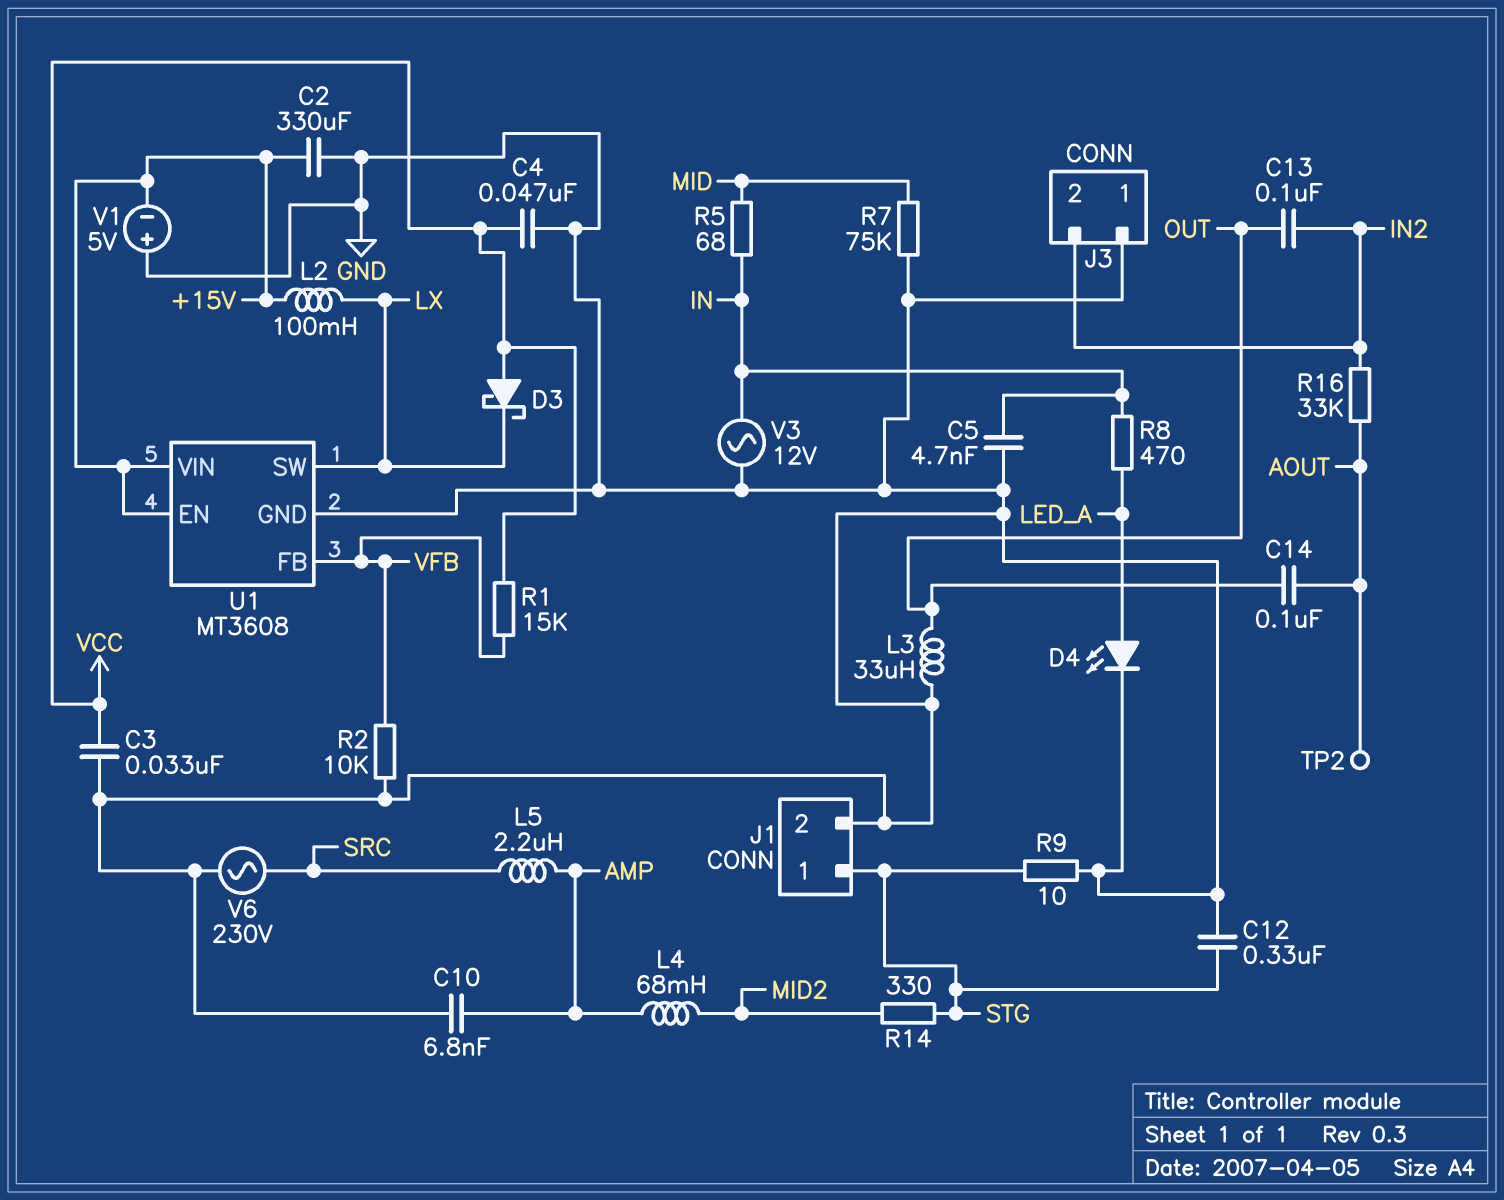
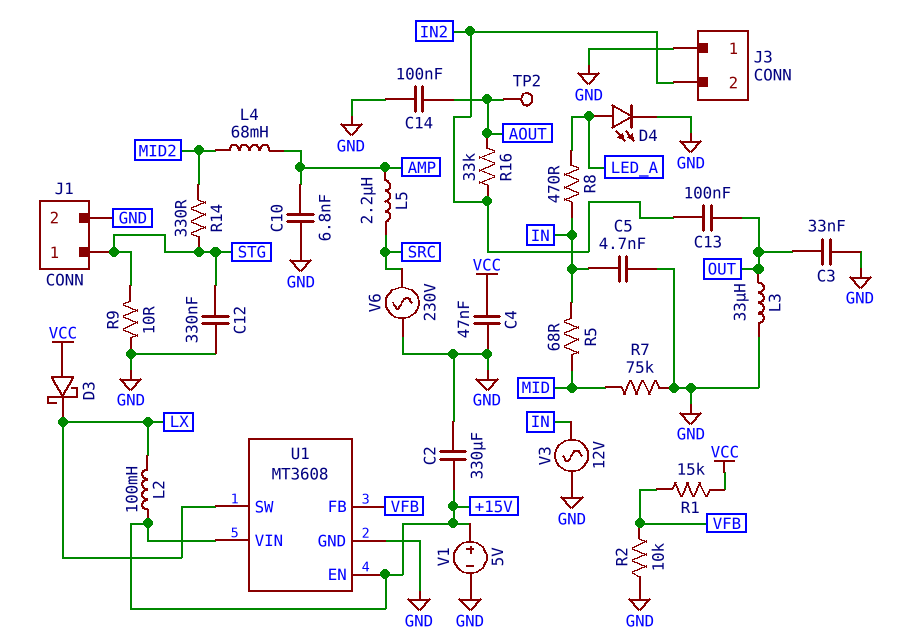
C3: 33nF (GND, VCC) -> 33nF (GND, OUT)
C14: 100nF (AOUT, OUT) -> 100nF (AOUT, GND)
V1: 5V (plus GND, minus +15V) -> 5V (plus +15V, minus GND)

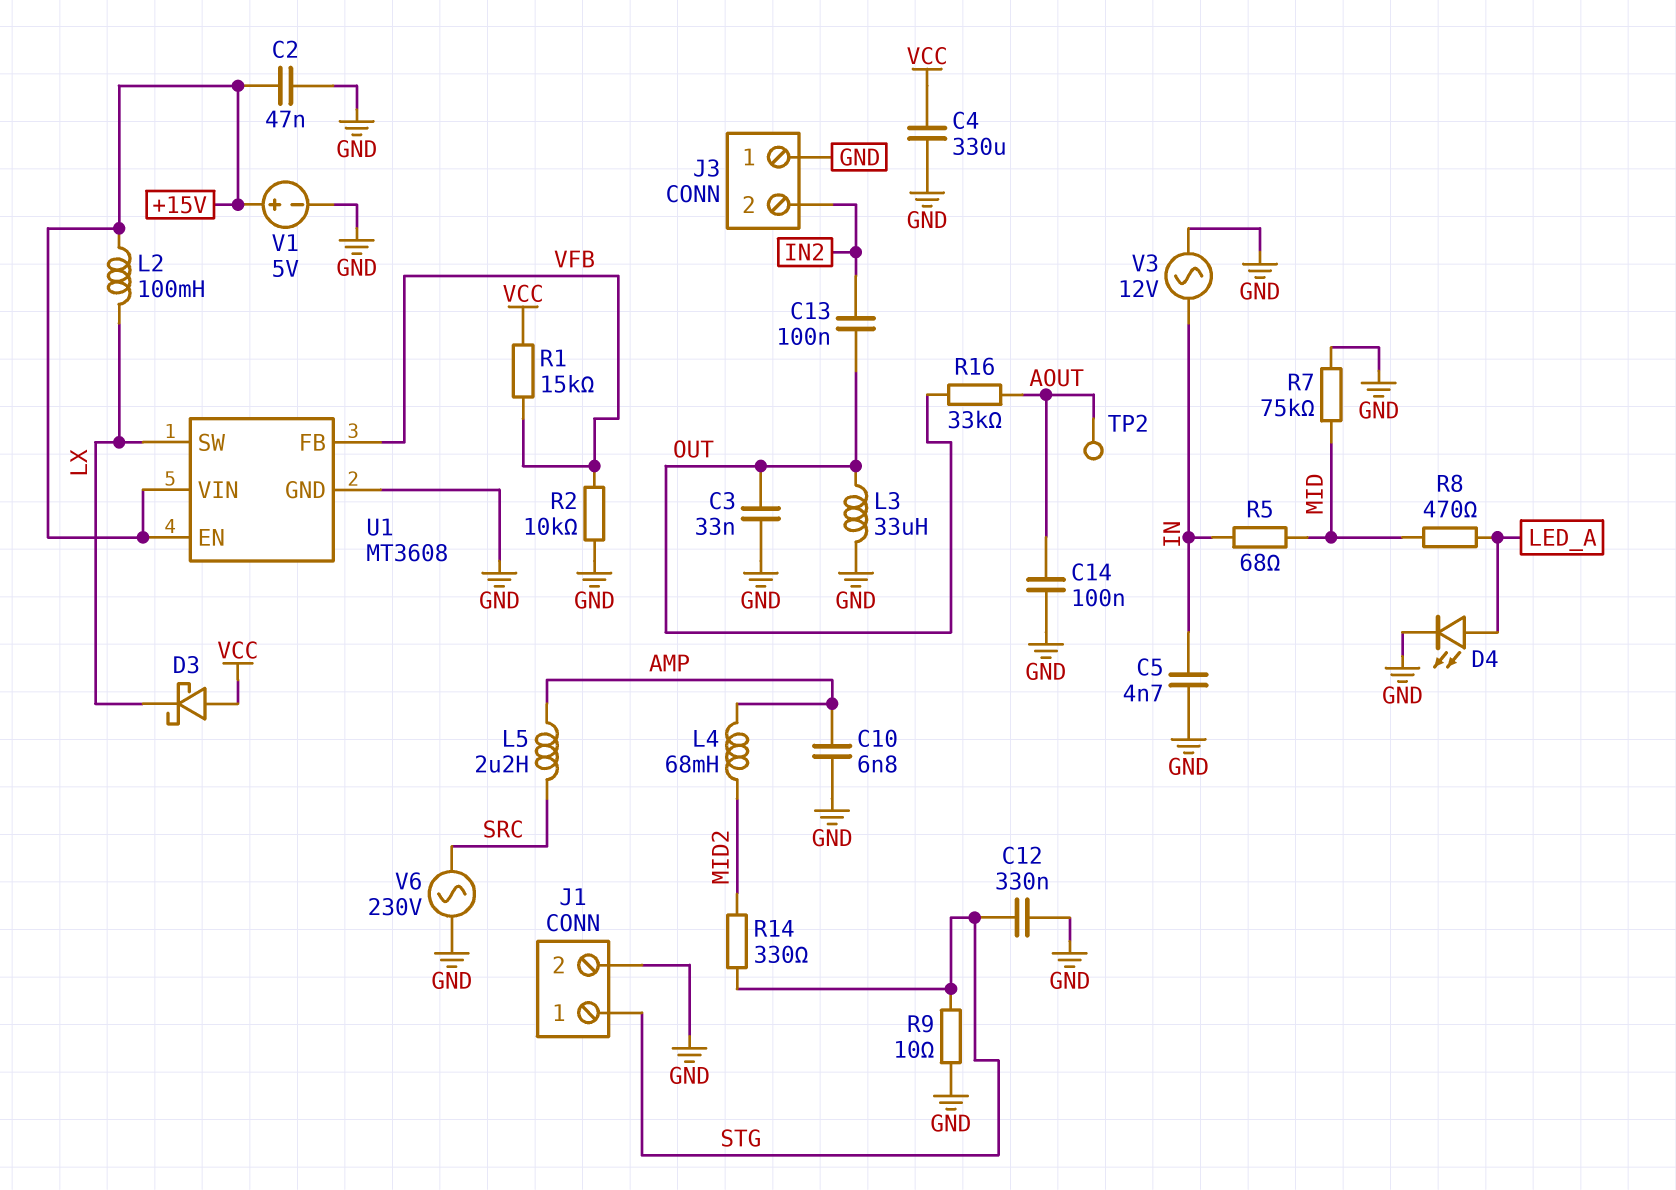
C2: 330uF (+15V, GND) -> 47nF (+15V, GND)
C4: 47nF (GND, VCC) -> 330uF (GND, VCC)
R8: 470 (IN, LED_A) -> 470 (LED_A, MID)
R16: 33k (AOUT, IN2) -> 33k (AOUT, OUT)

